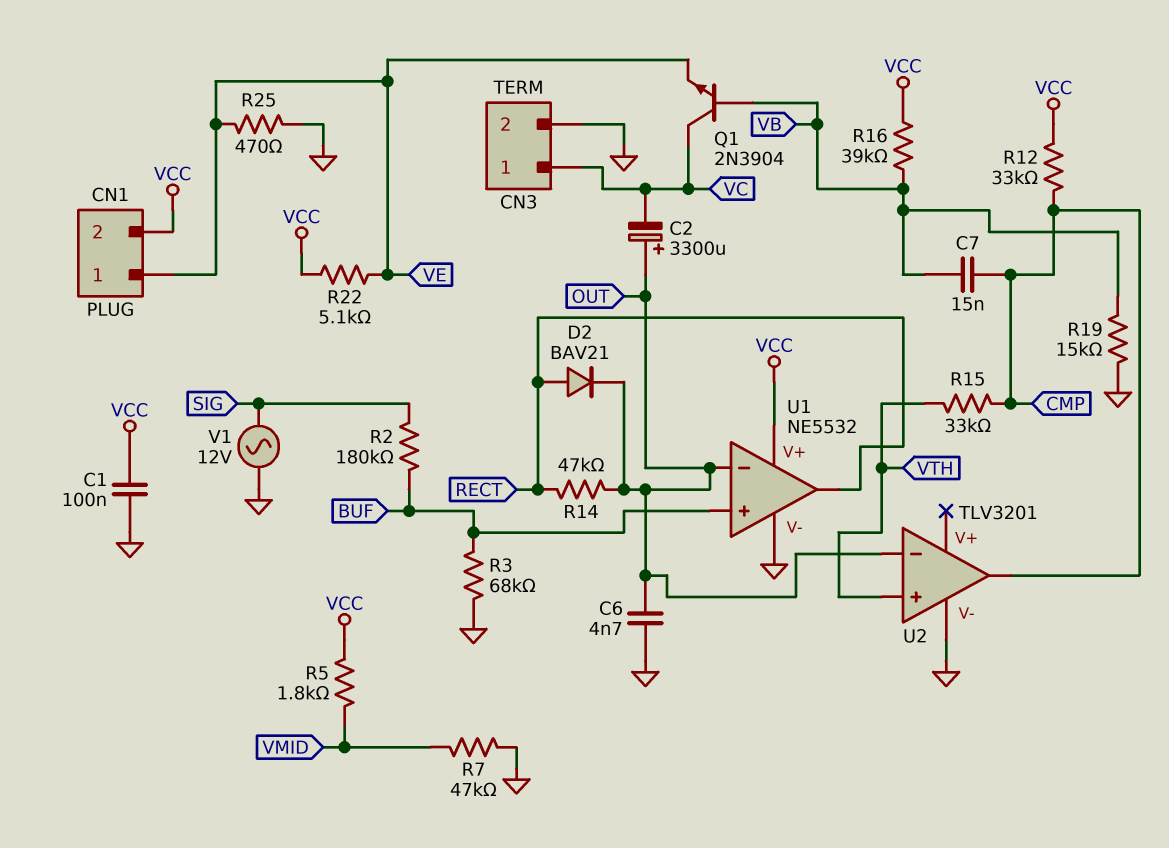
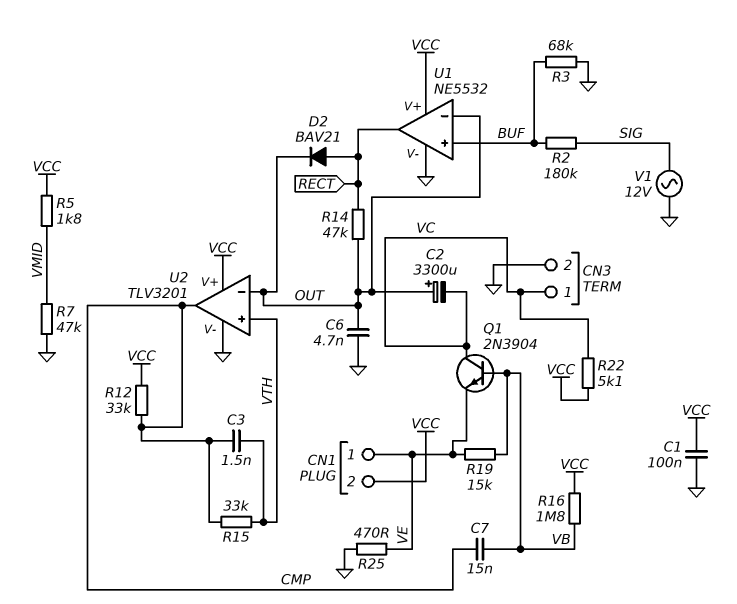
C3: none -> 1.5nF (CMP, VTH)
R16: 39k (VB, VCC) -> 1.8M (VB, VCC)
R19: 15k (GND, VB) -> 15k (VB, VE)
R22: 5.1k (VCC, VE) -> 5.1k (VC, VCC)
U2 pin V+: none -> VCC

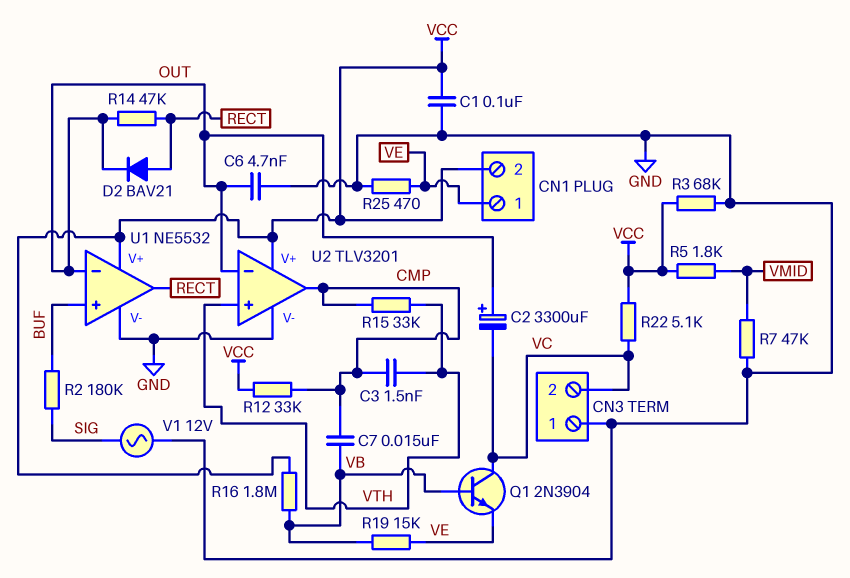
CN3 pin 1: VC -> GND
CN3 pin 2: GND -> VC
R3: 68k (BUF, GND) -> 68k (GND, VCC)

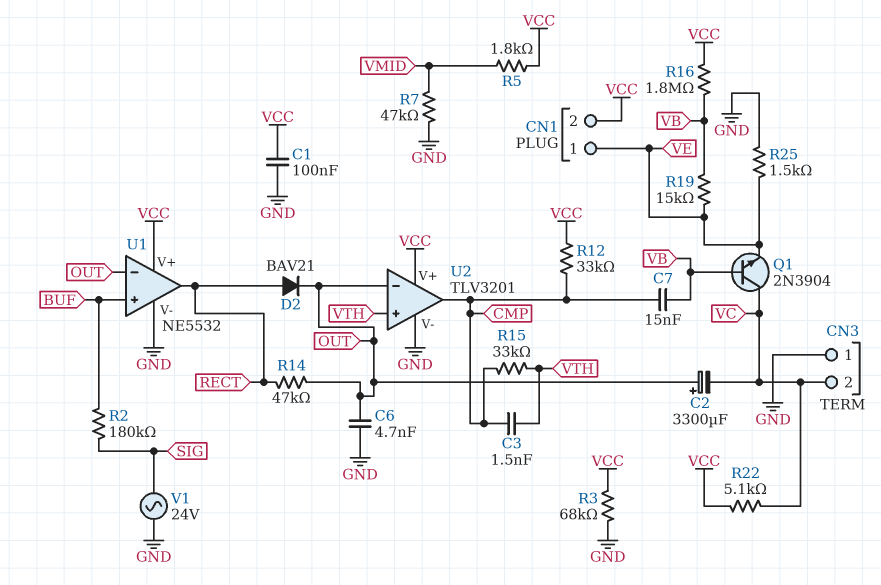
R25: 470 (GND, VE) -> 1.5k (GND, VE)
V1: AC 12V (GND, SIG) -> AC 24V (GND, SIG)

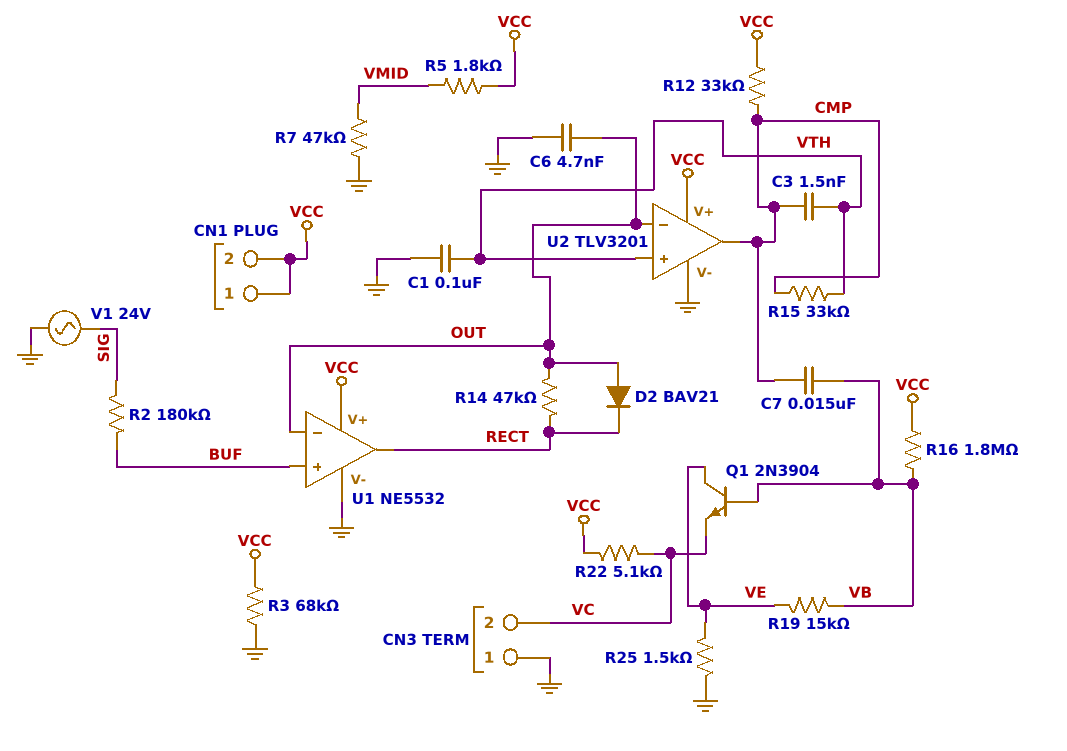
C1: 100nF (GND, VCC) -> 100nF (GND, VTH)
C2: 3300uF (plus OUT, minus VC) -> none
CN1 pin 1: VE -> VCC
D2: diode BAV21 (A RECT, K OUT) -> diode BAV21 (A OUT, K RECT)
Q1: NPN 2N3904 (B VB, C VC, E VE) -> NPN 2N3904 (B VB, C VE, E VC)

